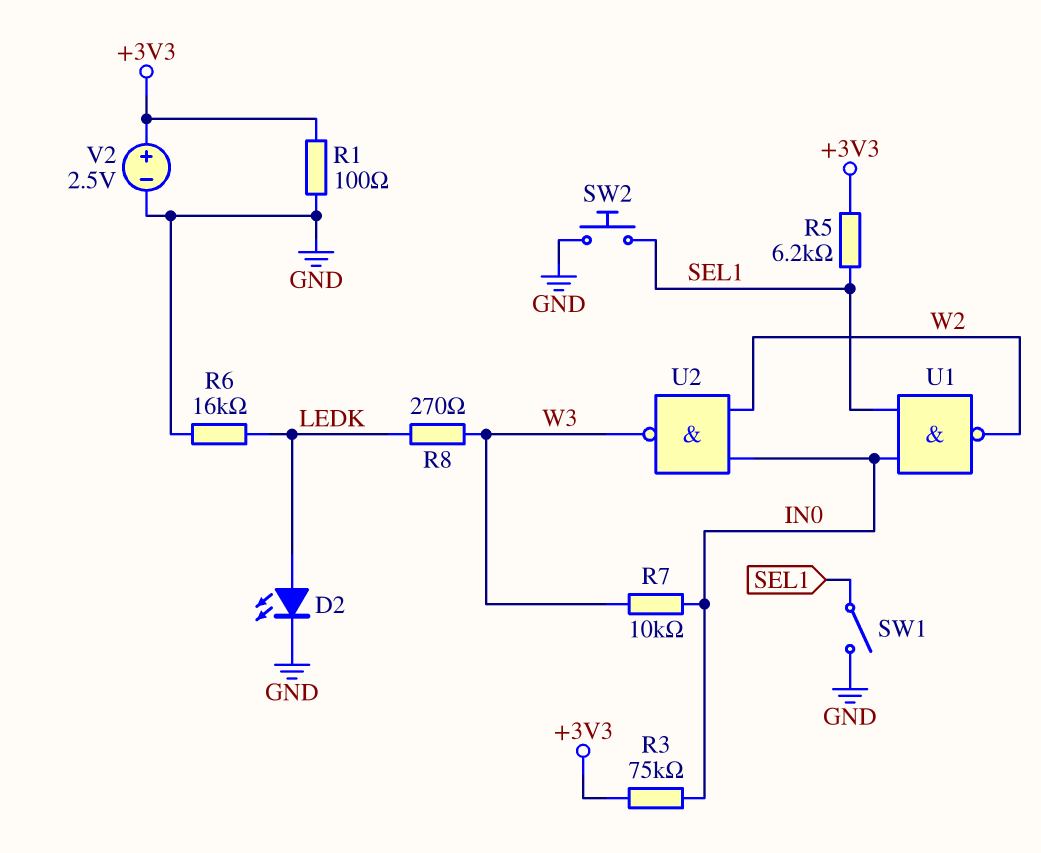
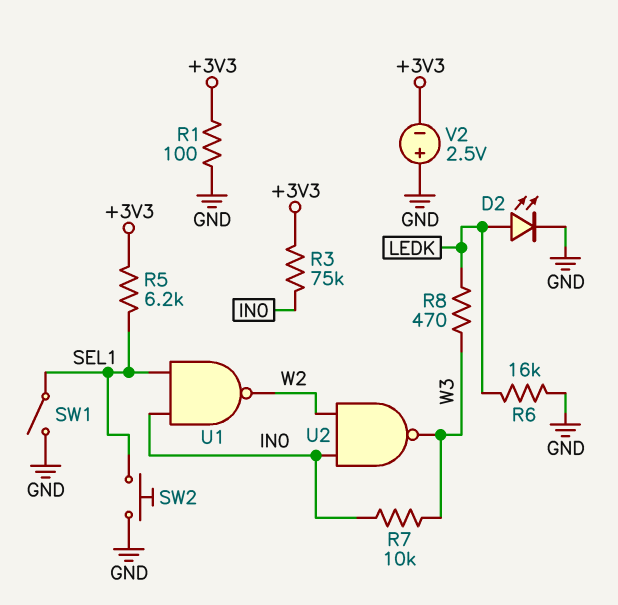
R8: 270 (LEDK, W3) -> 470 (LEDK, W3)
V2: 2.5V (plus +3V3, minus GND) -> 2.5V (plus GND, minus +3V3)

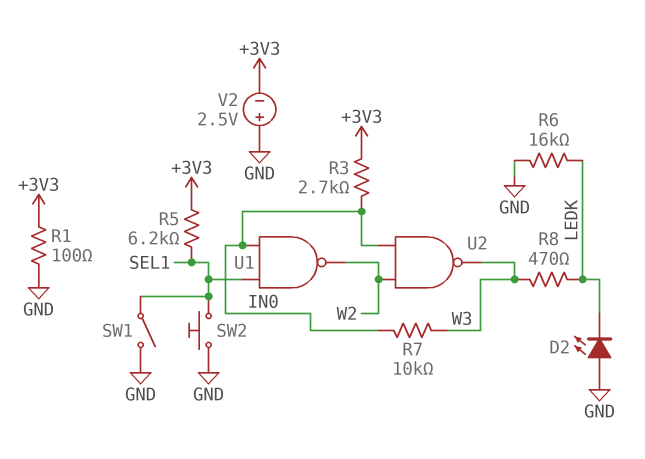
D2: LED (A LEDK, K GND) -> LED (A GND, K LEDK)
R3: 75k (+3V3, IN0) -> 2.7k (+3V3, IN0)

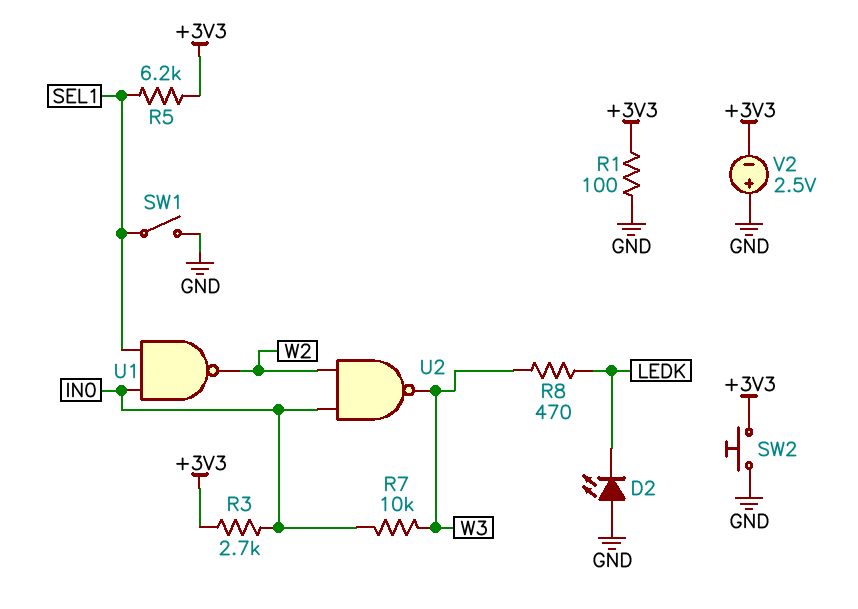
R6: 16k (GND, LEDK) -> none
SW2: button (GND, SEL1) -> button (+3V3, GND)

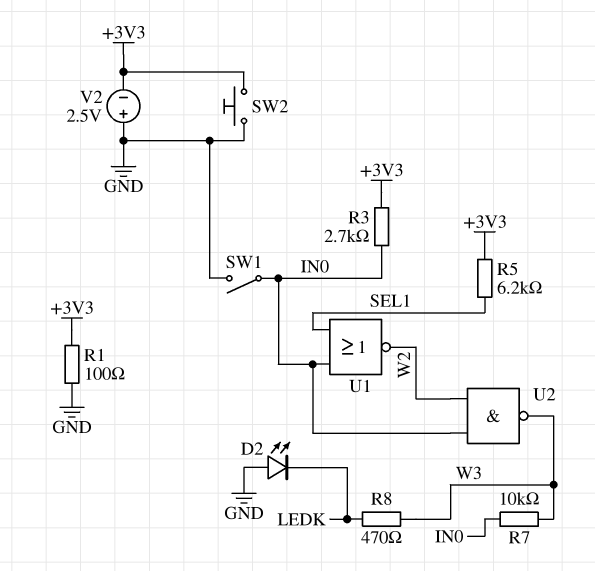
SW1: switch (GND, SEL1) -> switch (GND, IN0)
U1: NAND (in IN0, in SEL1, out W2) -> NOR (in IN0, in SEL1, out W2)

